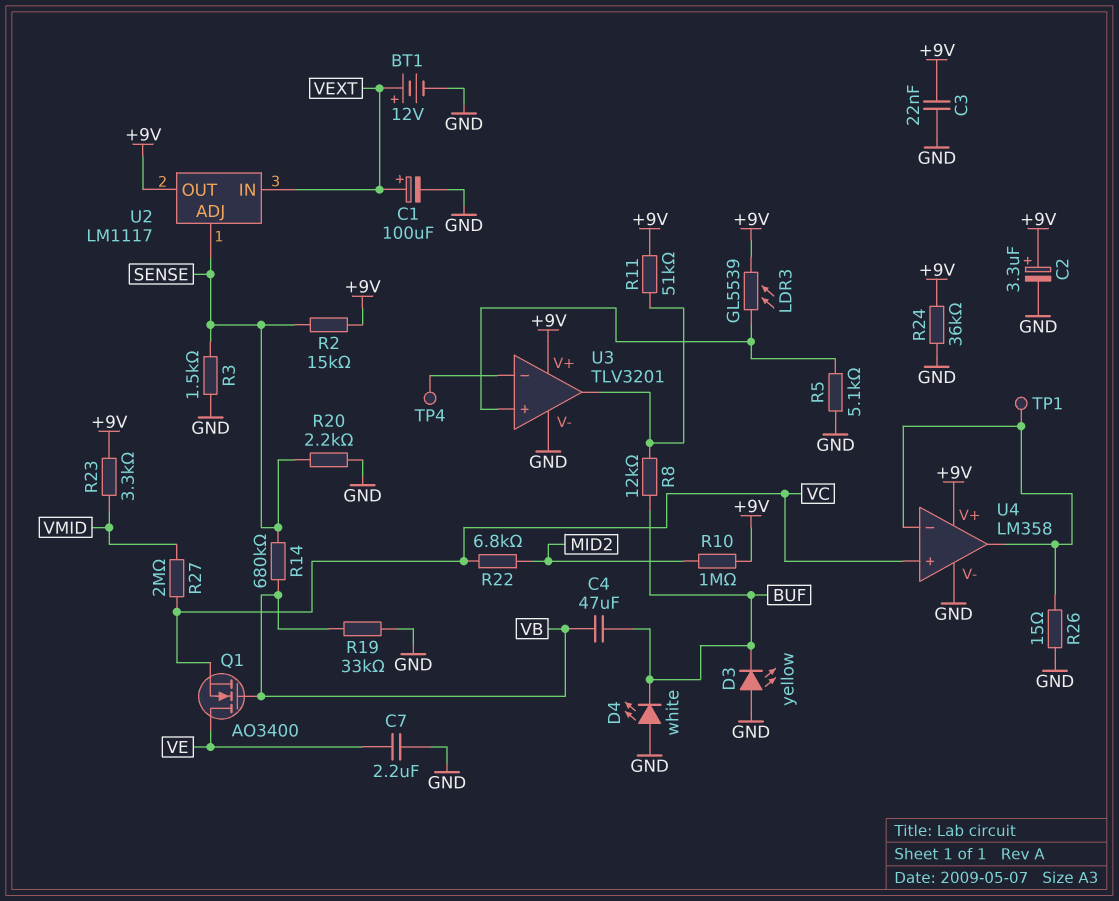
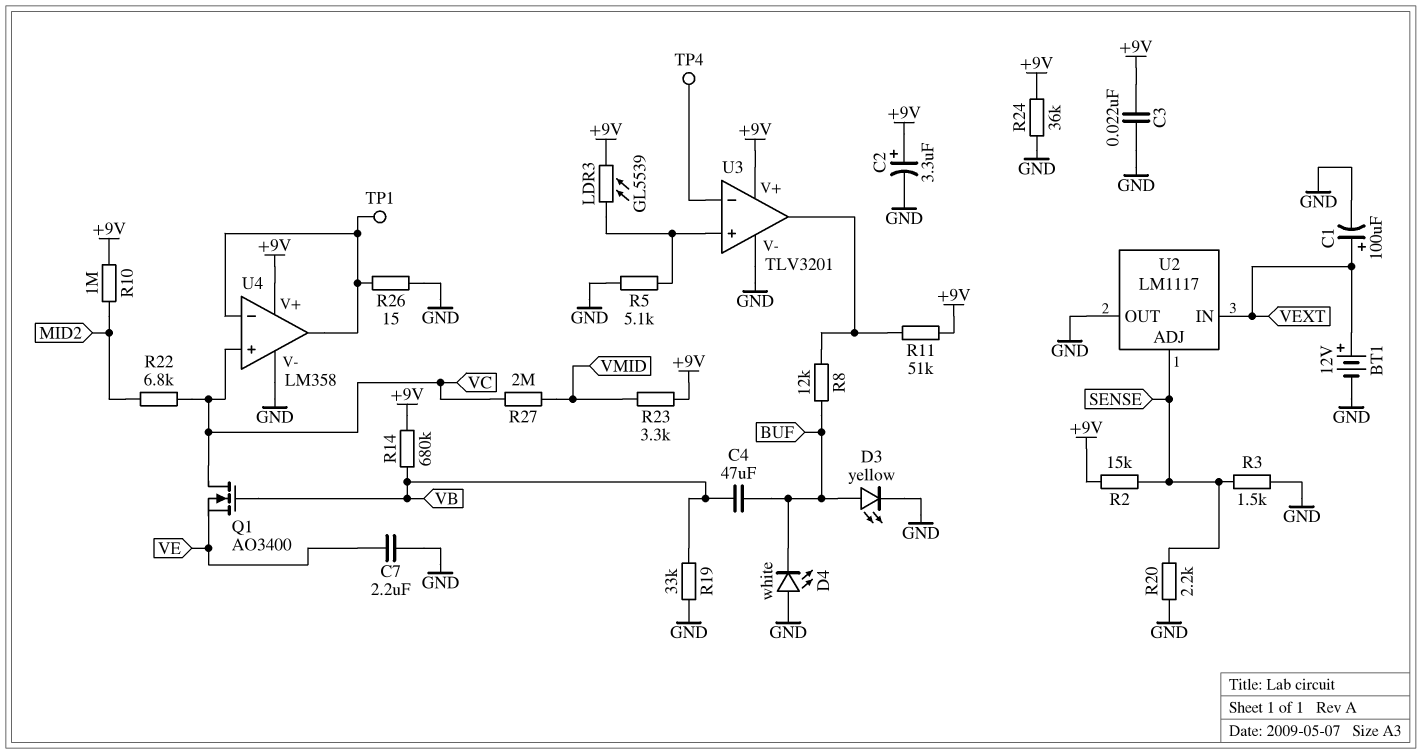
D3: LED yellow (A GND, K BUF) -> LED yellow (A BUF, K GND)
Q1: NMOS AO3400 (G VB, D VE, S VC) -> NMOS AO3400 (G VB, D VC, S VE)
R14: 680k (SENSE, VB) -> 680k (+9V, VB)
U2 pin OUT: +9V -> GND

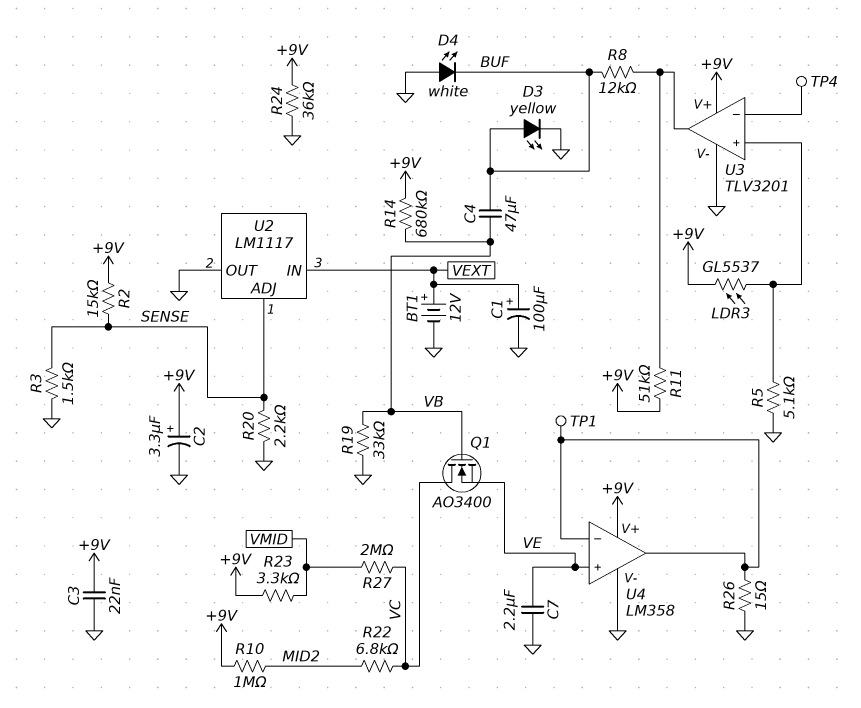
LDR3: GL5539 (+9V, U3/in+) -> GL5537 (+9V, U3/in+)
U4 pin in+: VC -> VE

